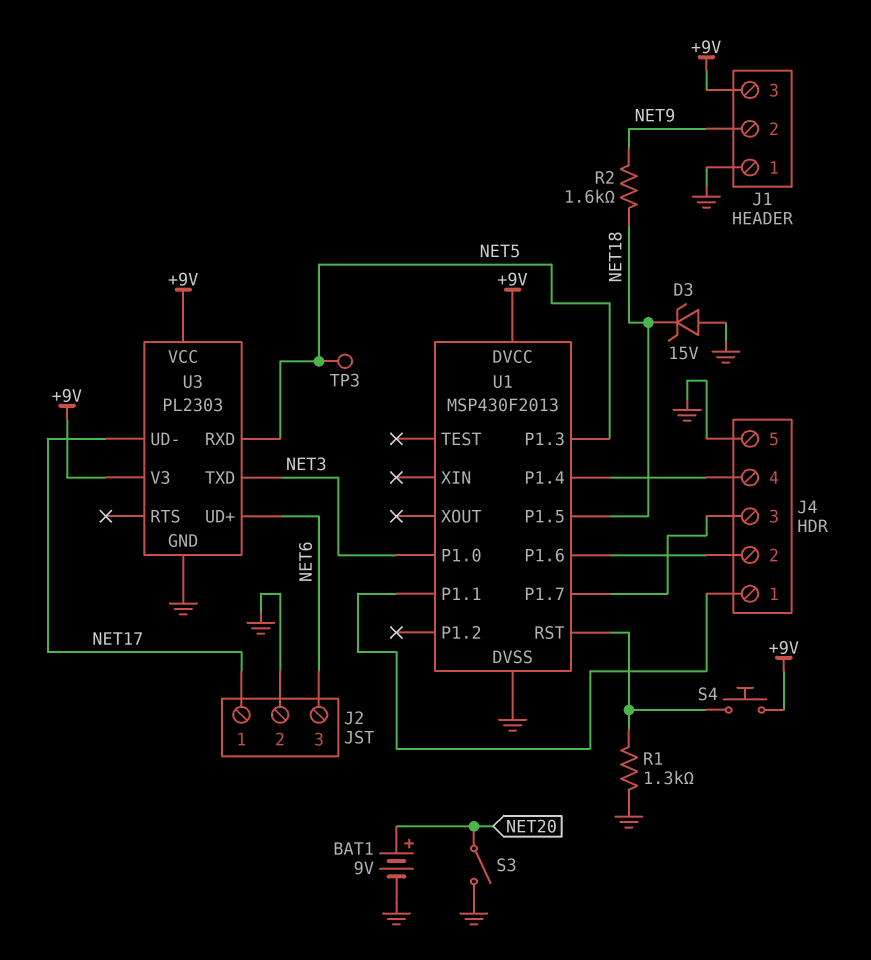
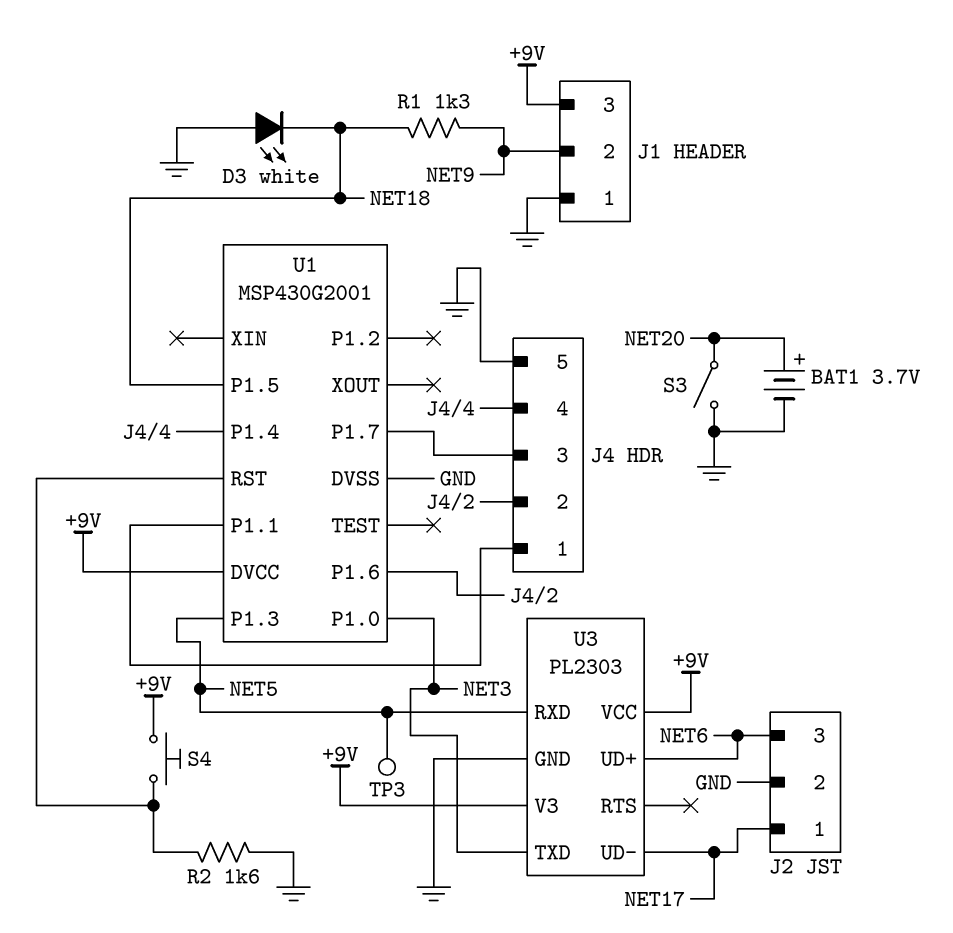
BAT1: 9V (plus NET20, minus GND) -> 3.7V (plus NET20, minus GND)
D3: zener 15V (A GND, K NET18) -> LED white (A GND, K NET18)
R1: 1.3k (GND, U1/RST) -> 1.3k (NET9, NET18)
R2: 1.6k (NET9, NET18) -> 1.6k (GND, U1/RST)
U1: MSP430F2013 -> MSP430G2001

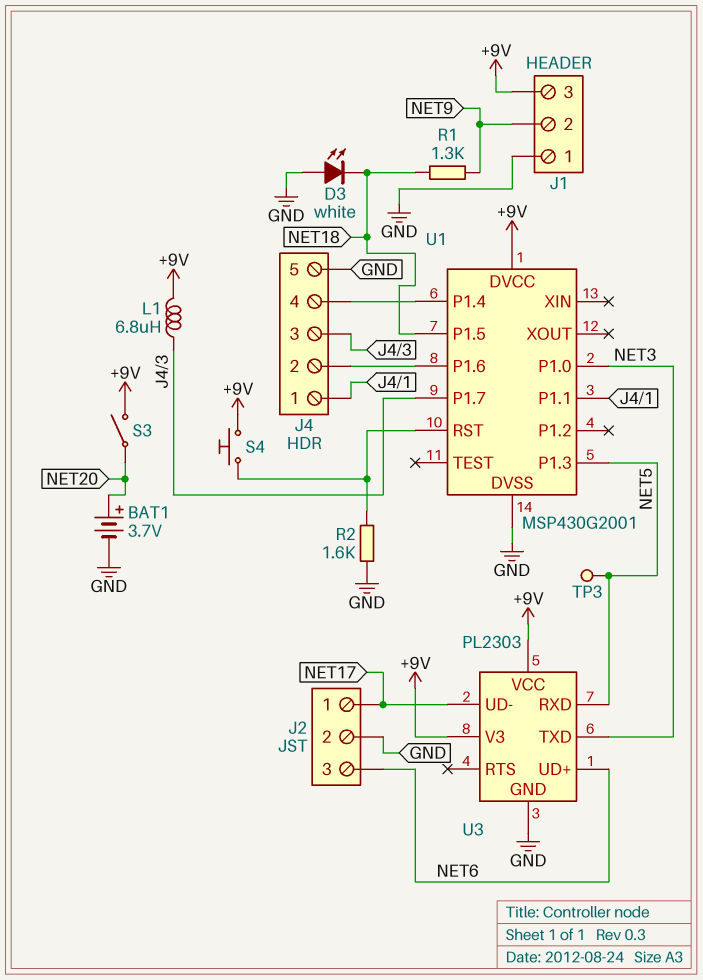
L1: none -> 6.8uH (+9V, J4/3)
S3: switch (GND, NET20) -> switch (+9V, NET20)

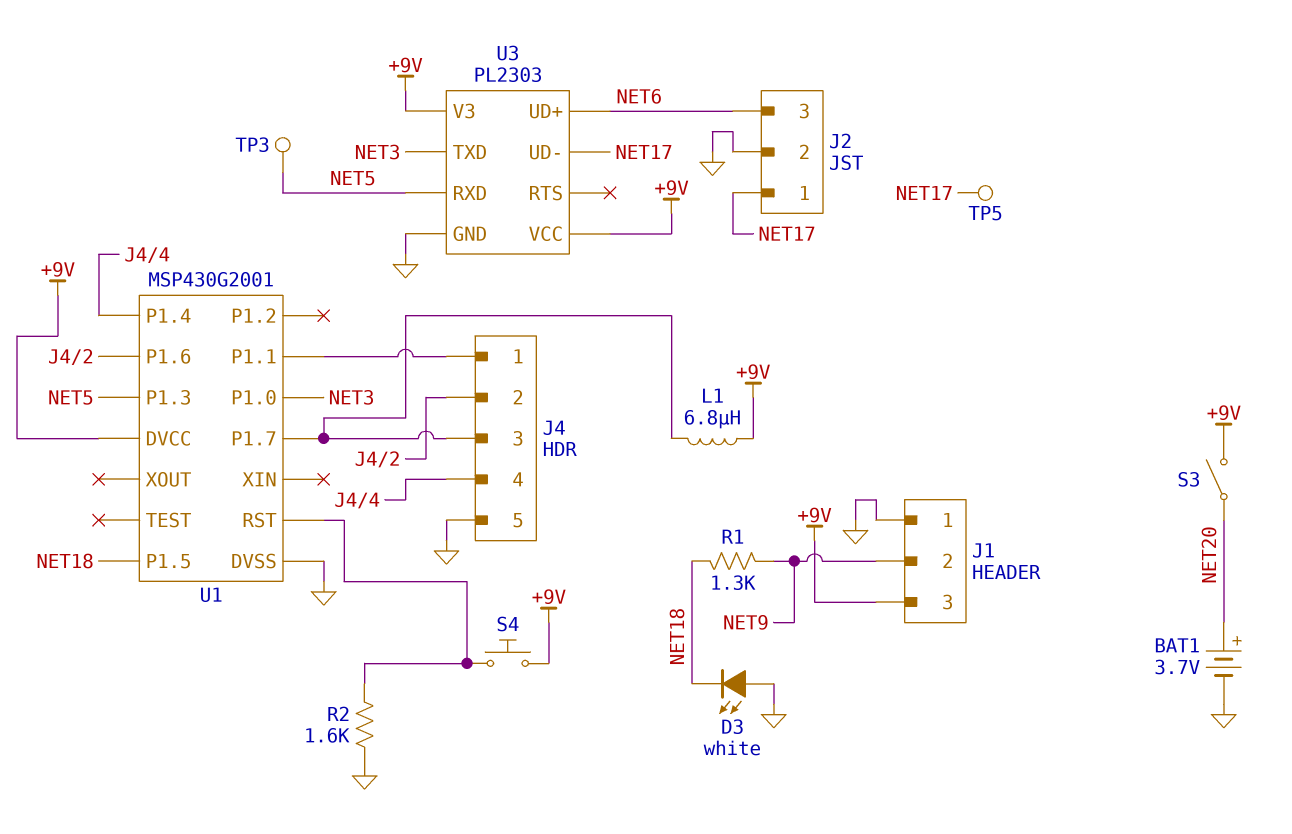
TP5: none -> test point (NET17)

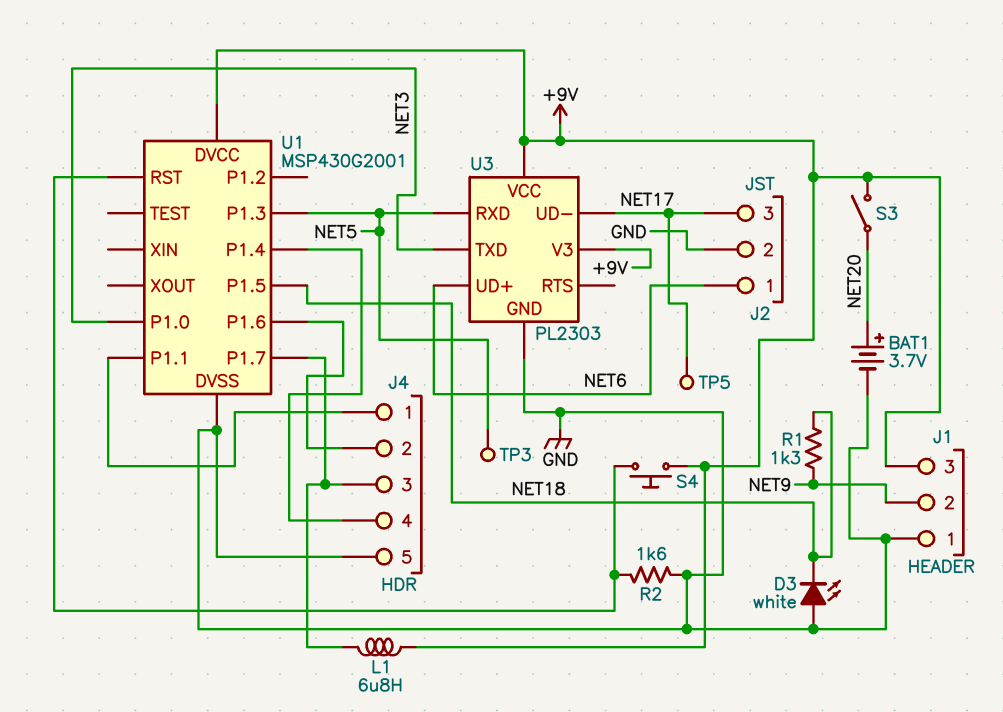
J2 pin 1: NET17 -> NET6
J2 pin 3: NET6 -> NET17

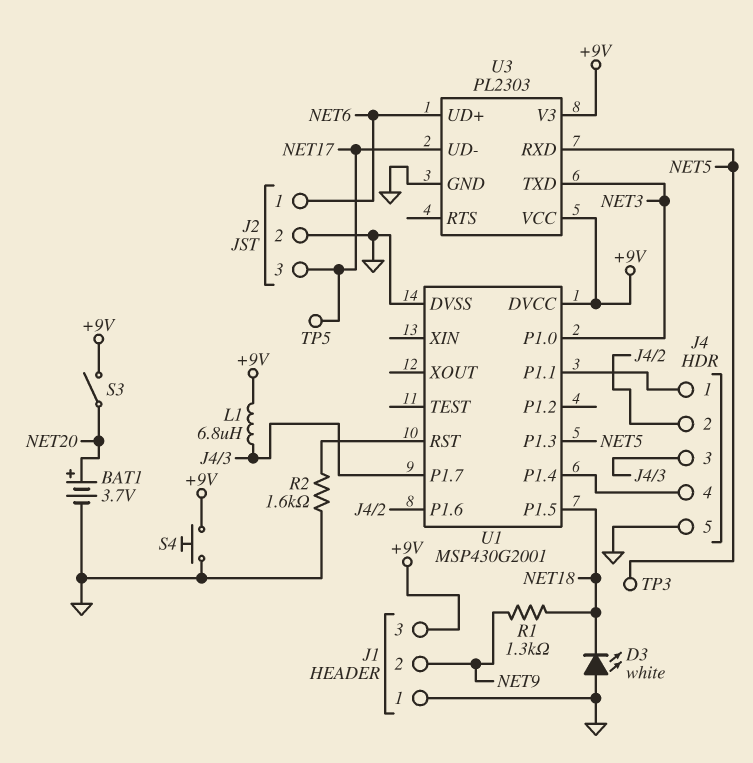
S4: button (+9V, U1/RST) -> button (+9V, GND)

